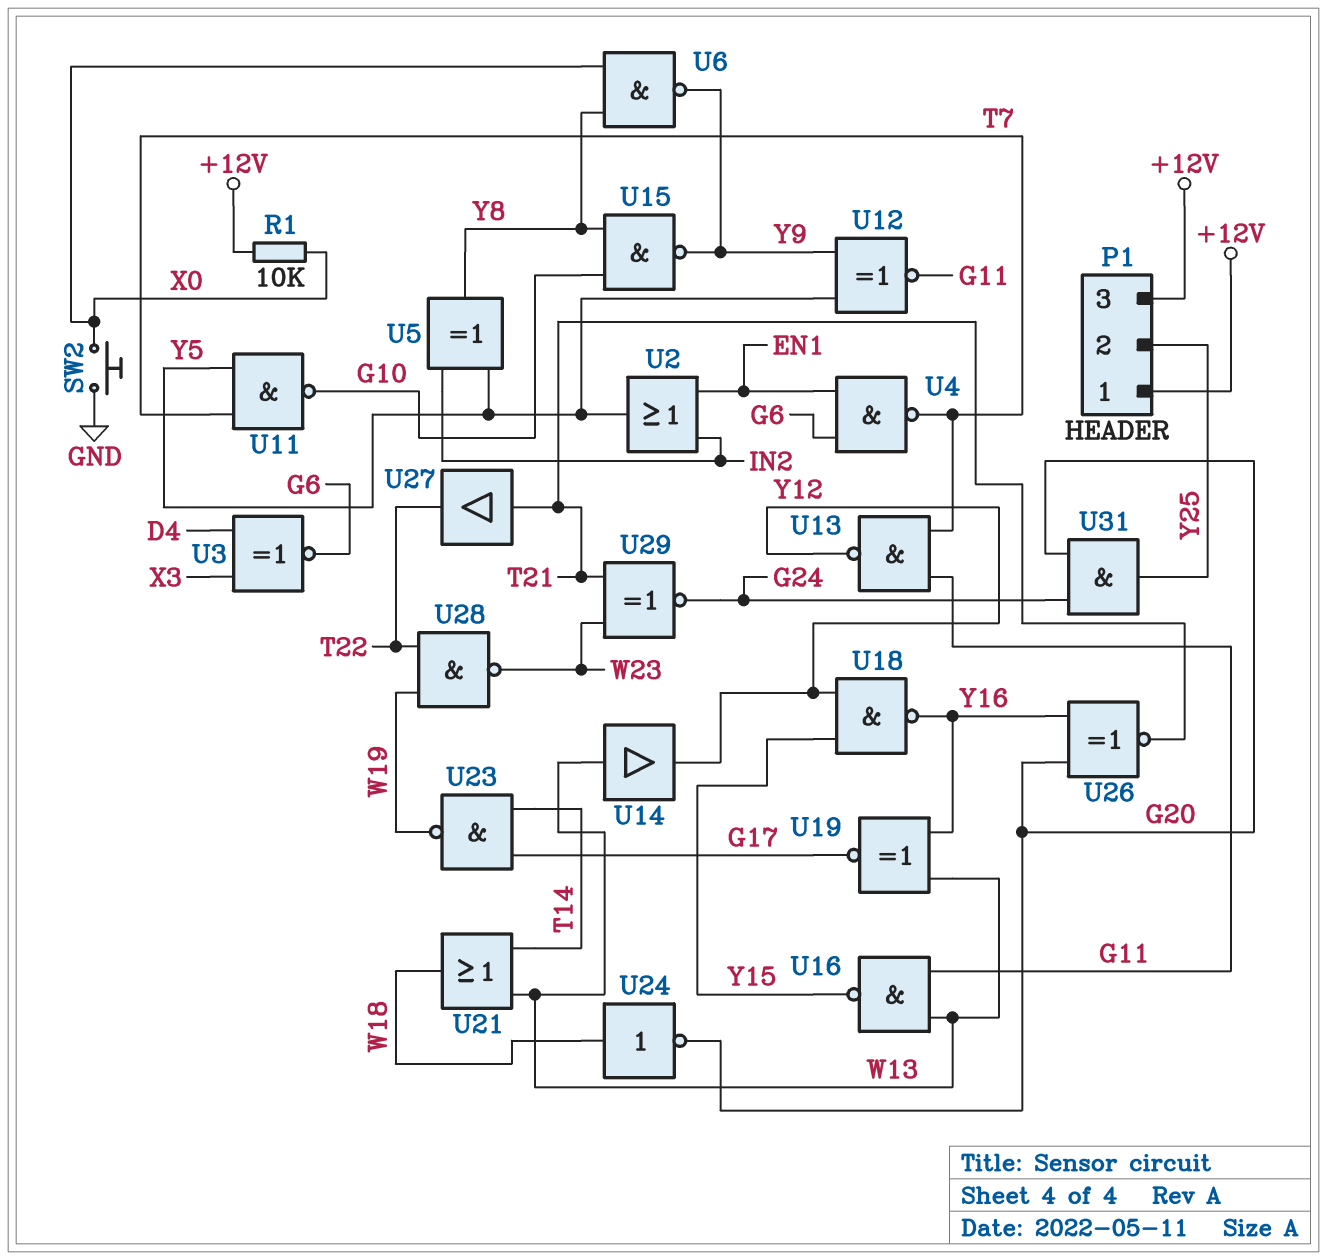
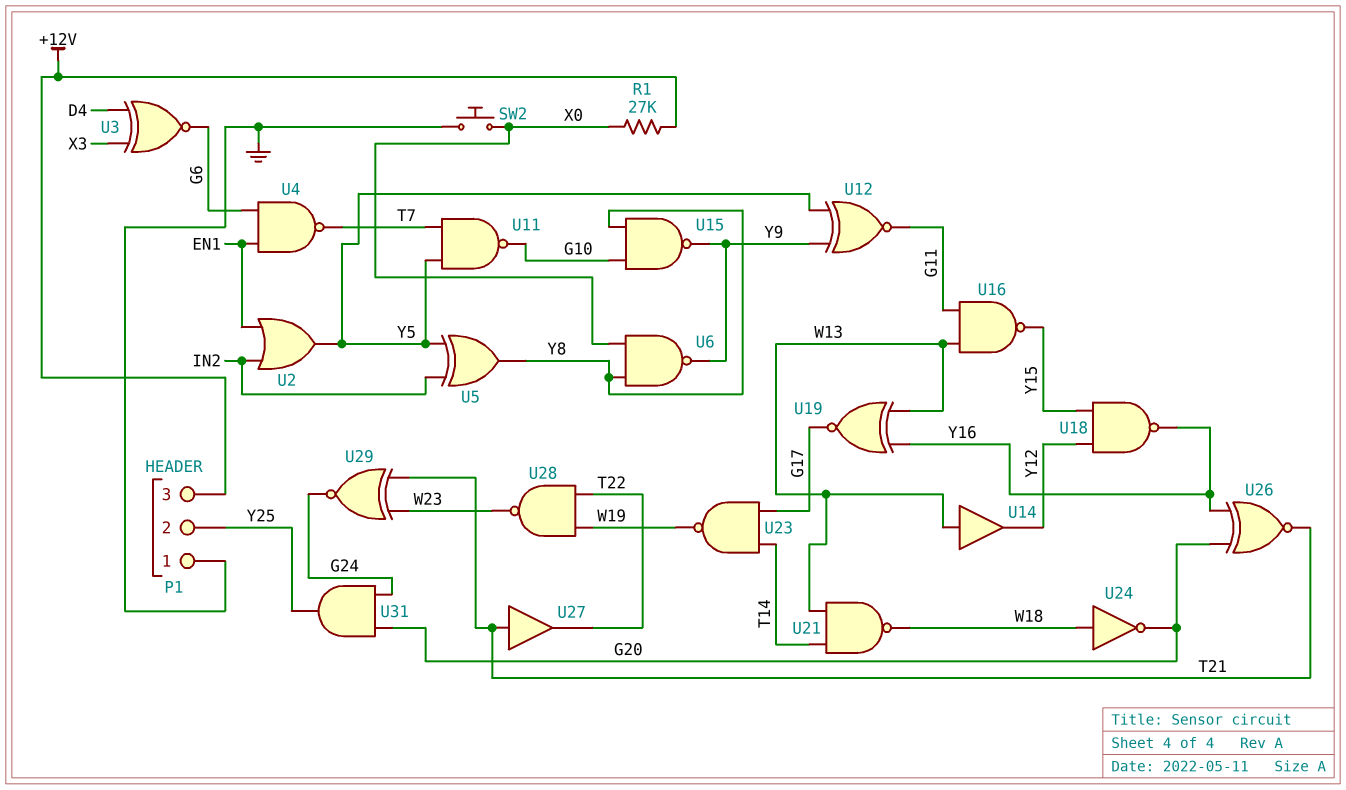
P1 pin 1: +12V -> GND
R1: 10k (+12V, X0) -> 27k (+12V, X0)
U13: NAND (in G11, in T7, out Y12) -> none
U21: OR (in T14, in W13, out W18) -> NAND (in T14, in W13, out W18)

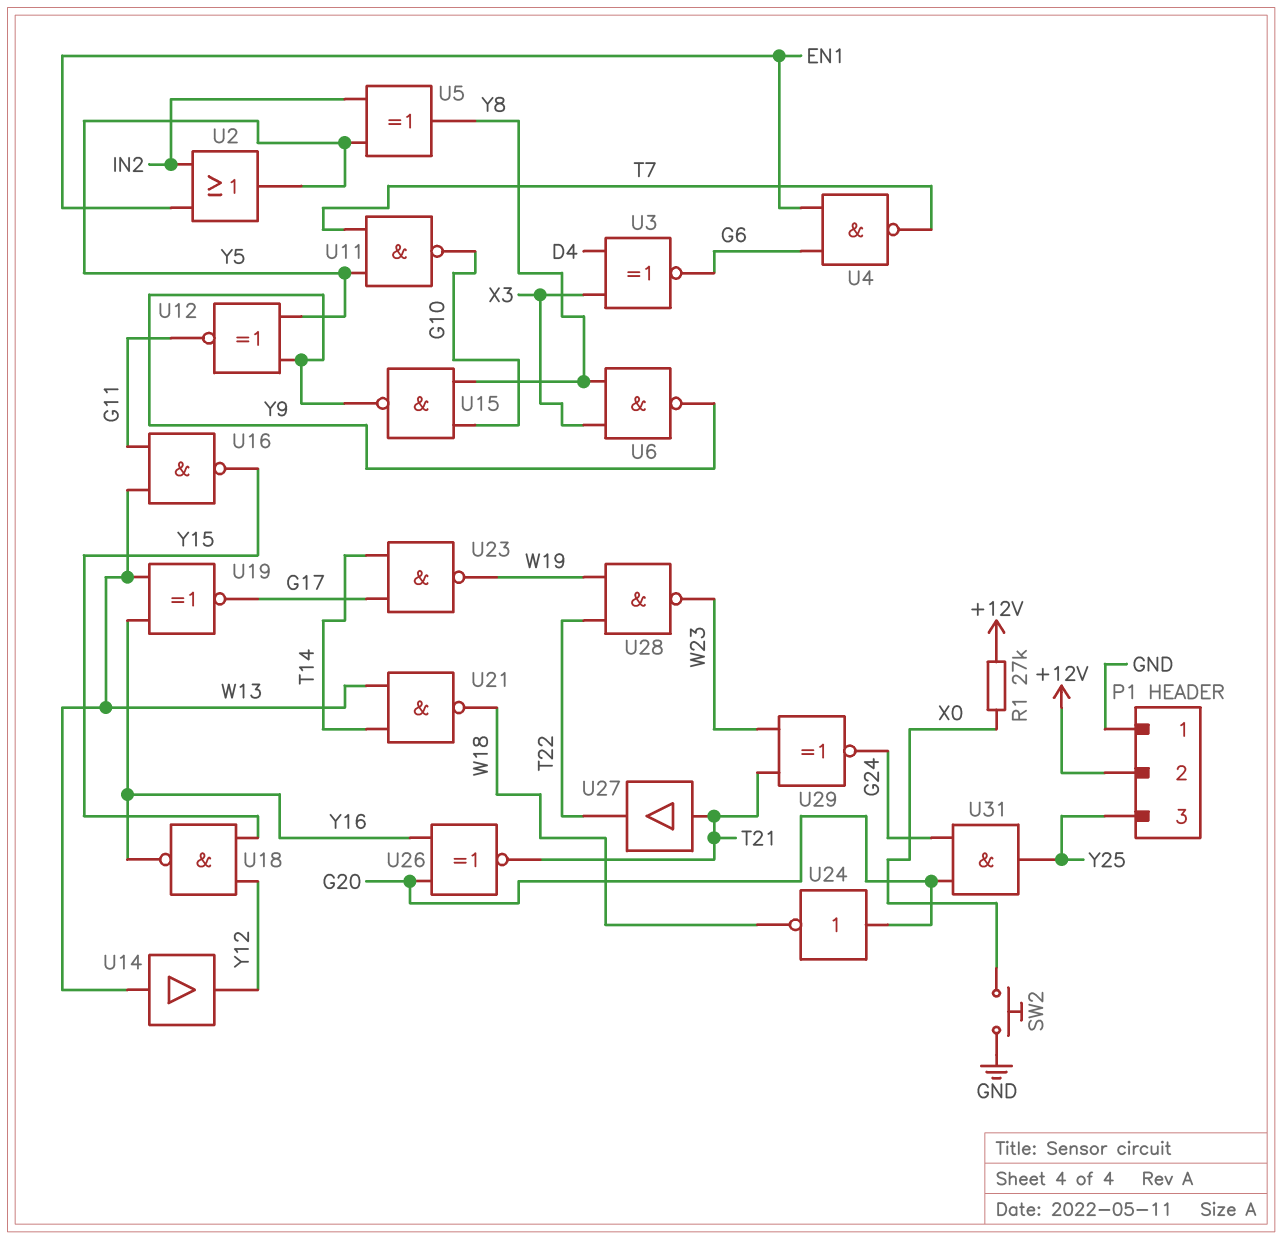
P1 pin 2: Y25 -> +12V
P1 pin 3: +12V -> Y25
U6: NAND (in X0, in Y8, out Y9) -> NAND (in X3, in Y8, out Y9)
U24: NOT (in W18, out G20) -> NOT (in G20, out W18)

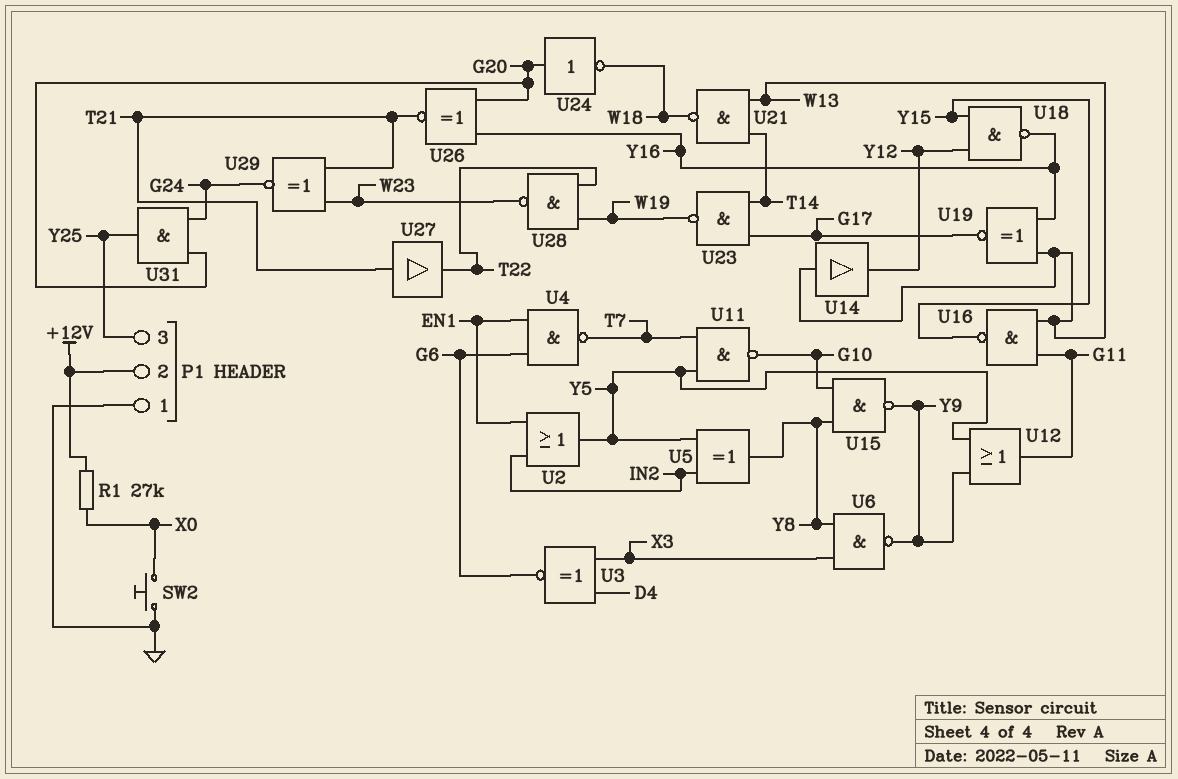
U12: XNOR (in Y5, in Y9, out G11) -> OR (in Y5, in Y9, out G11)

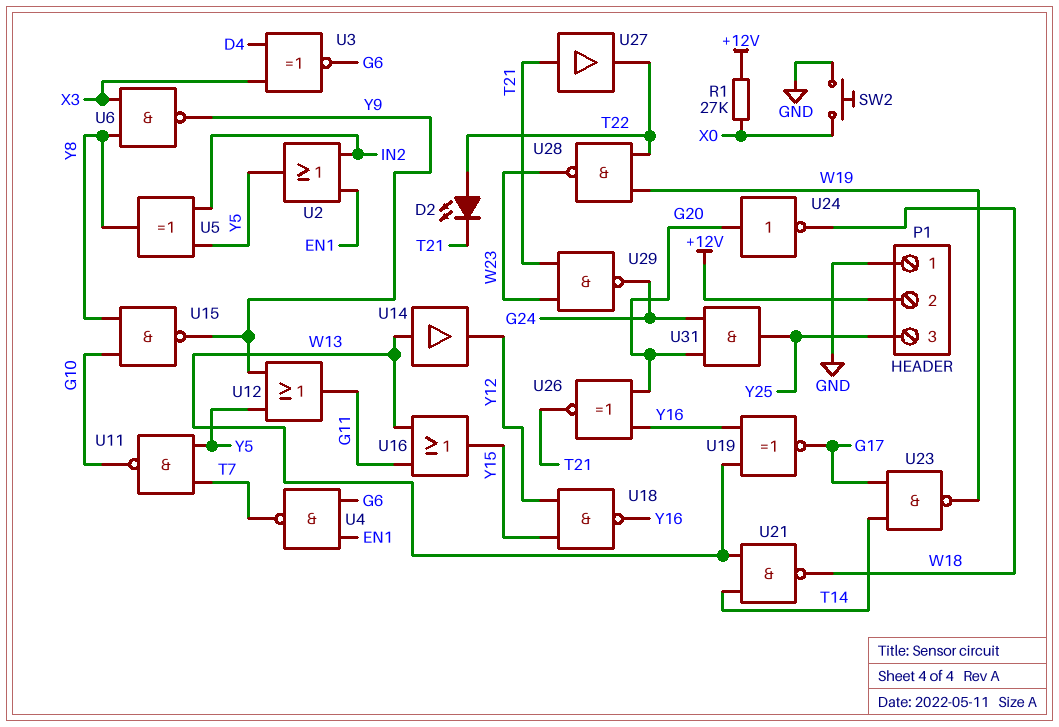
D2: none -> LED (A T22, K T21)
U16: NAND (in G11, in W13, out Y15) -> OR (in G11, in W13, out Y15)
U29: XNOR (in T21, in W23, out G24) -> NAND (in T21, in W23, out G24)

